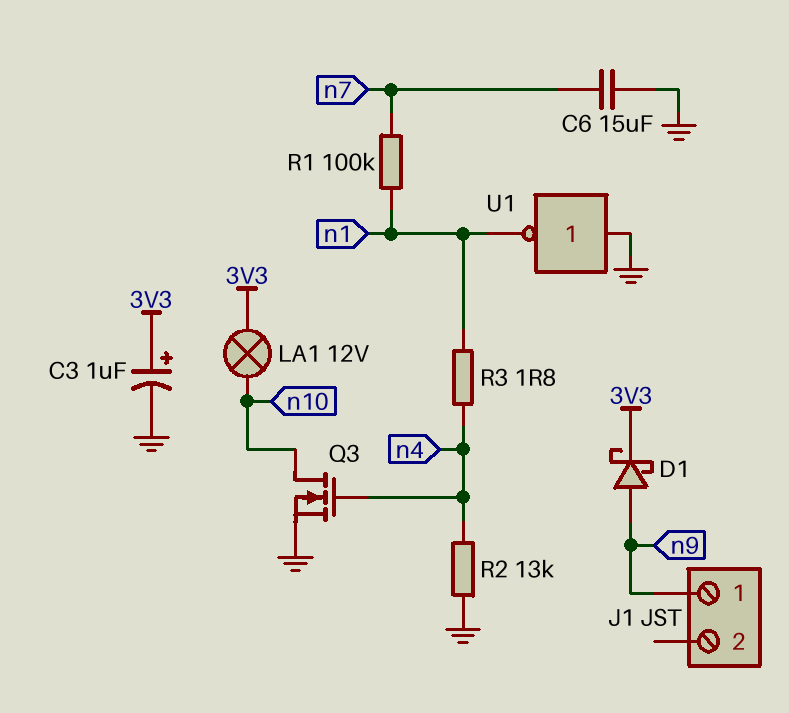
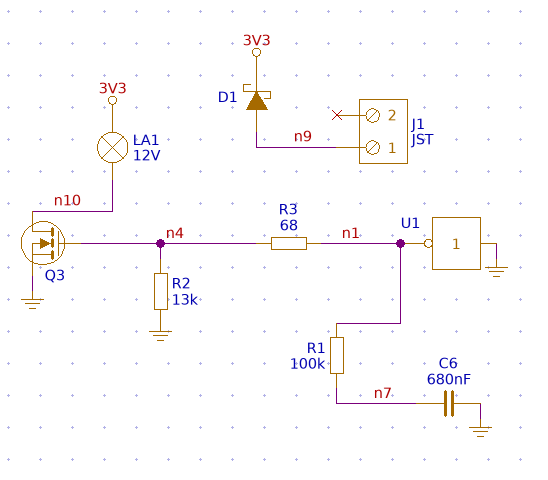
C3: 1uF (plus 3V3, minus GND) -> none
C6: 15uF (GND, n7) -> 680nF (GND, n7)
R3: 1.8 (n1, n4) -> 68 (n1, n4)

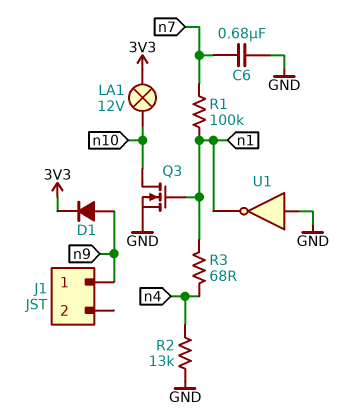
D1: schottky (A n9, K 3V3) -> diode (A n9, K 3V3)
Q3: NMOS (G n4, D n10, S GND) -> NMOS (G n1, D n10, S GND)

